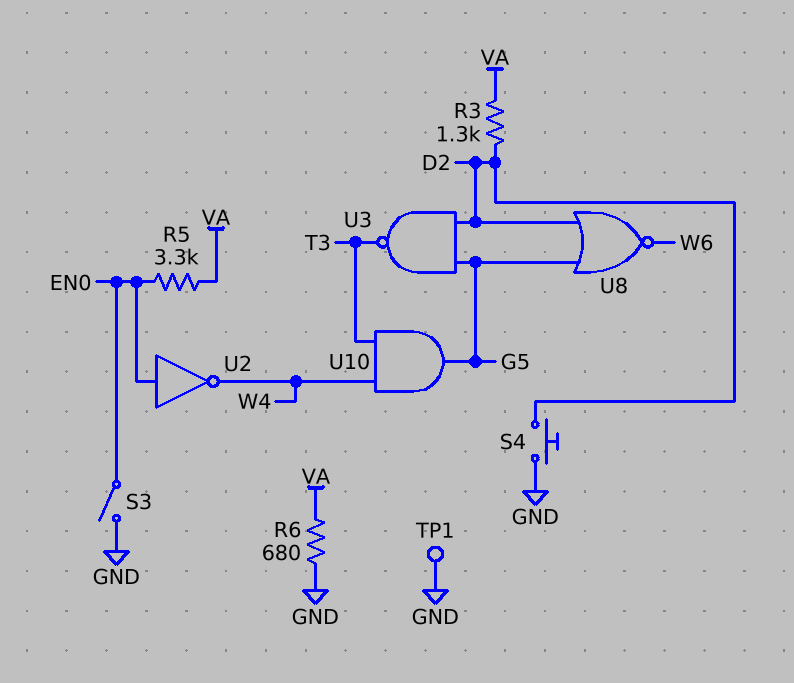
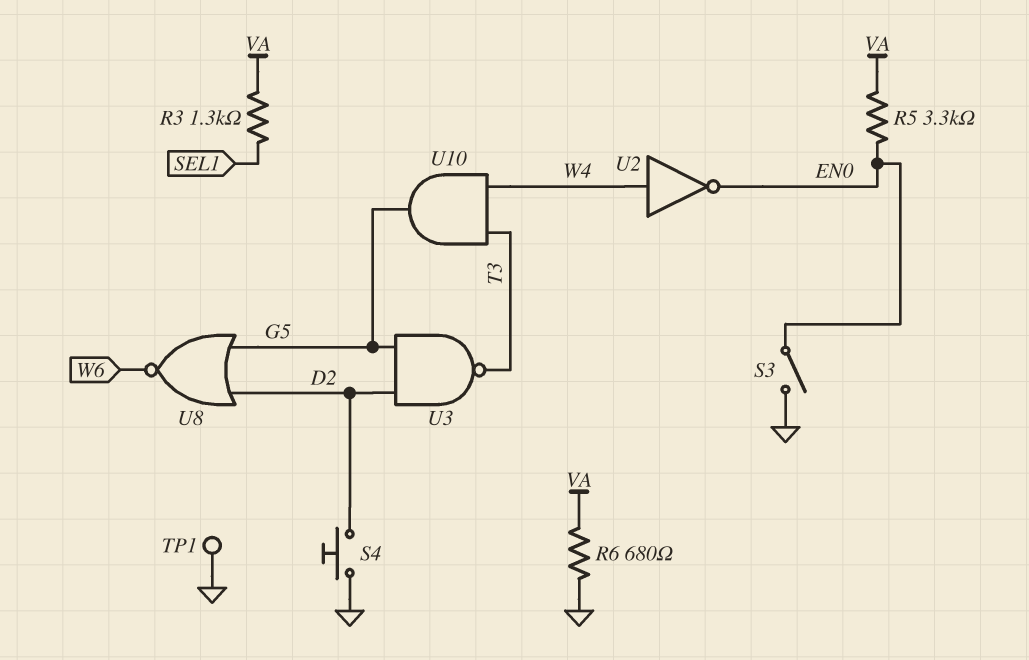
R3: 1.3k (D2, VA) -> 1.3k (SEL1, VA)
U2: NOT (in EN0, out W4) -> NOT (in W4, out EN0)

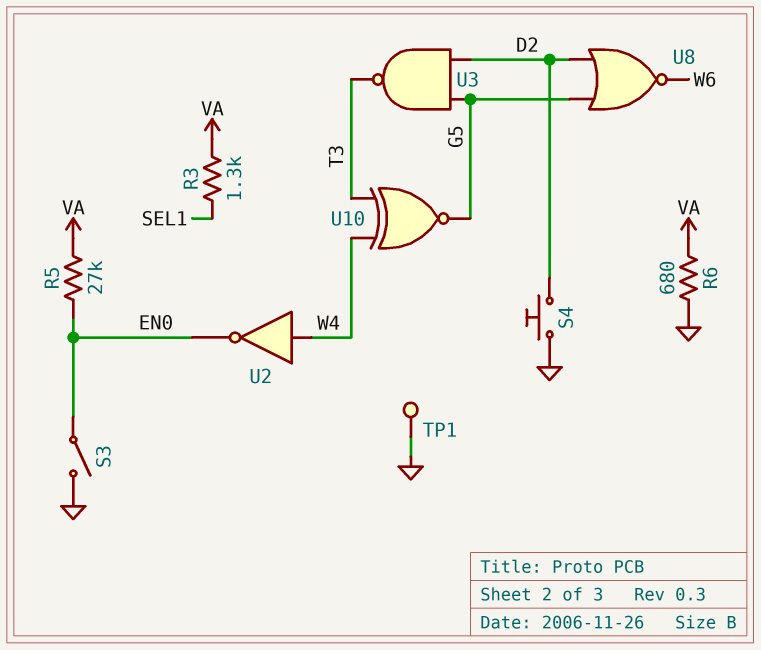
R5: 3.3k (EN0, VA) -> 27k (EN0, VA)
U10: AND (in T3, in W4, out G5) -> XNOR (in T3, in W4, out G5)

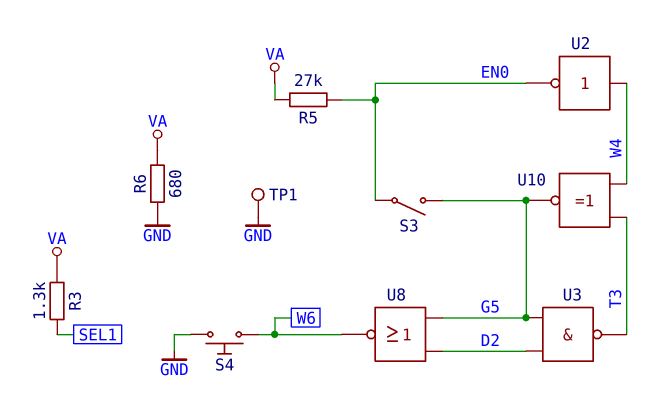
S3: switch (EN0, GND) -> switch (EN0, G5)
S4: button (D2, GND) -> button (GND, W6)

